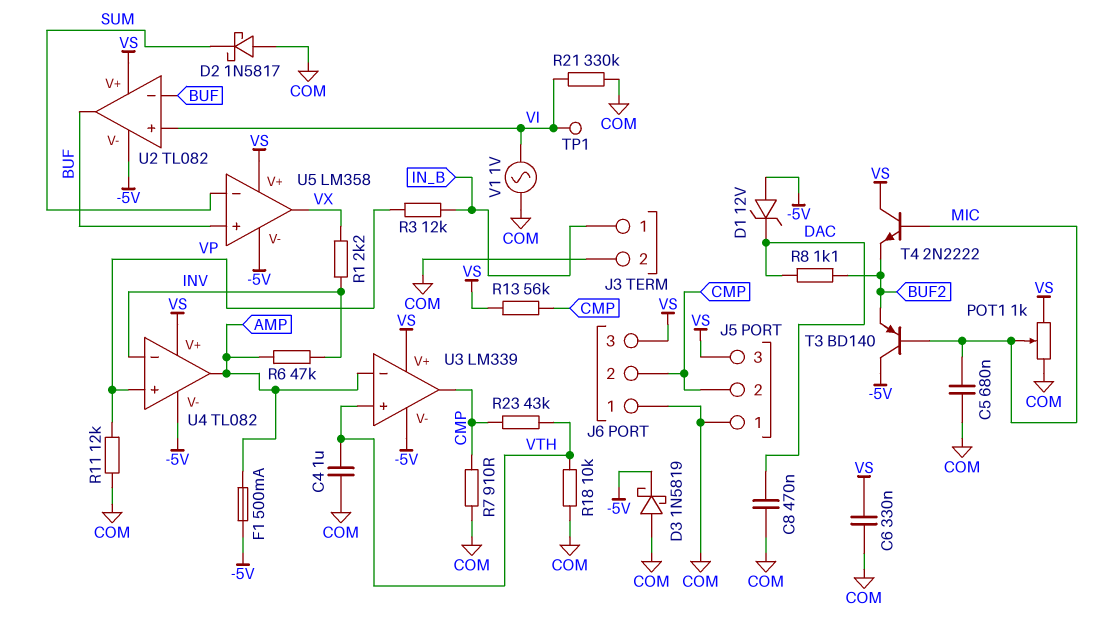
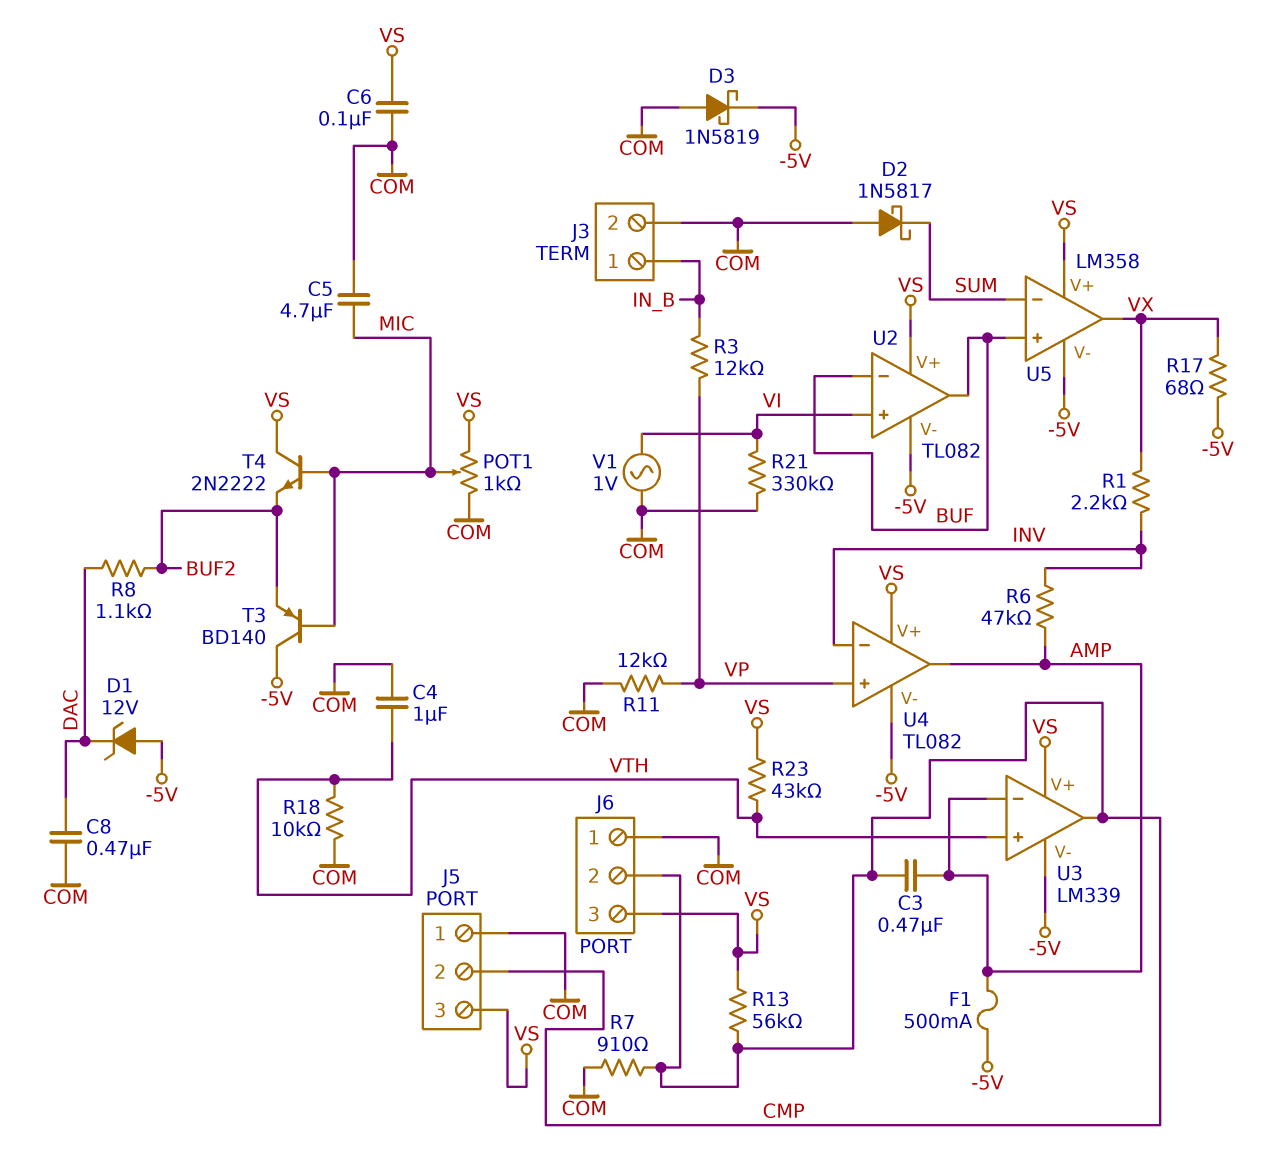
C3: none -> 470nF (AMP, CMP)
C5: 680nF (COM, MIC) -> 4.7uF (COM, MIC)
C6: 330nF (COM, VS) -> 100nF (COM, VS)
R17: none -> 68 (-5V, VX)
R23: 43k (CMP, VTH) -> 43k (VS, VTH)
TP1: test point (VI) -> none

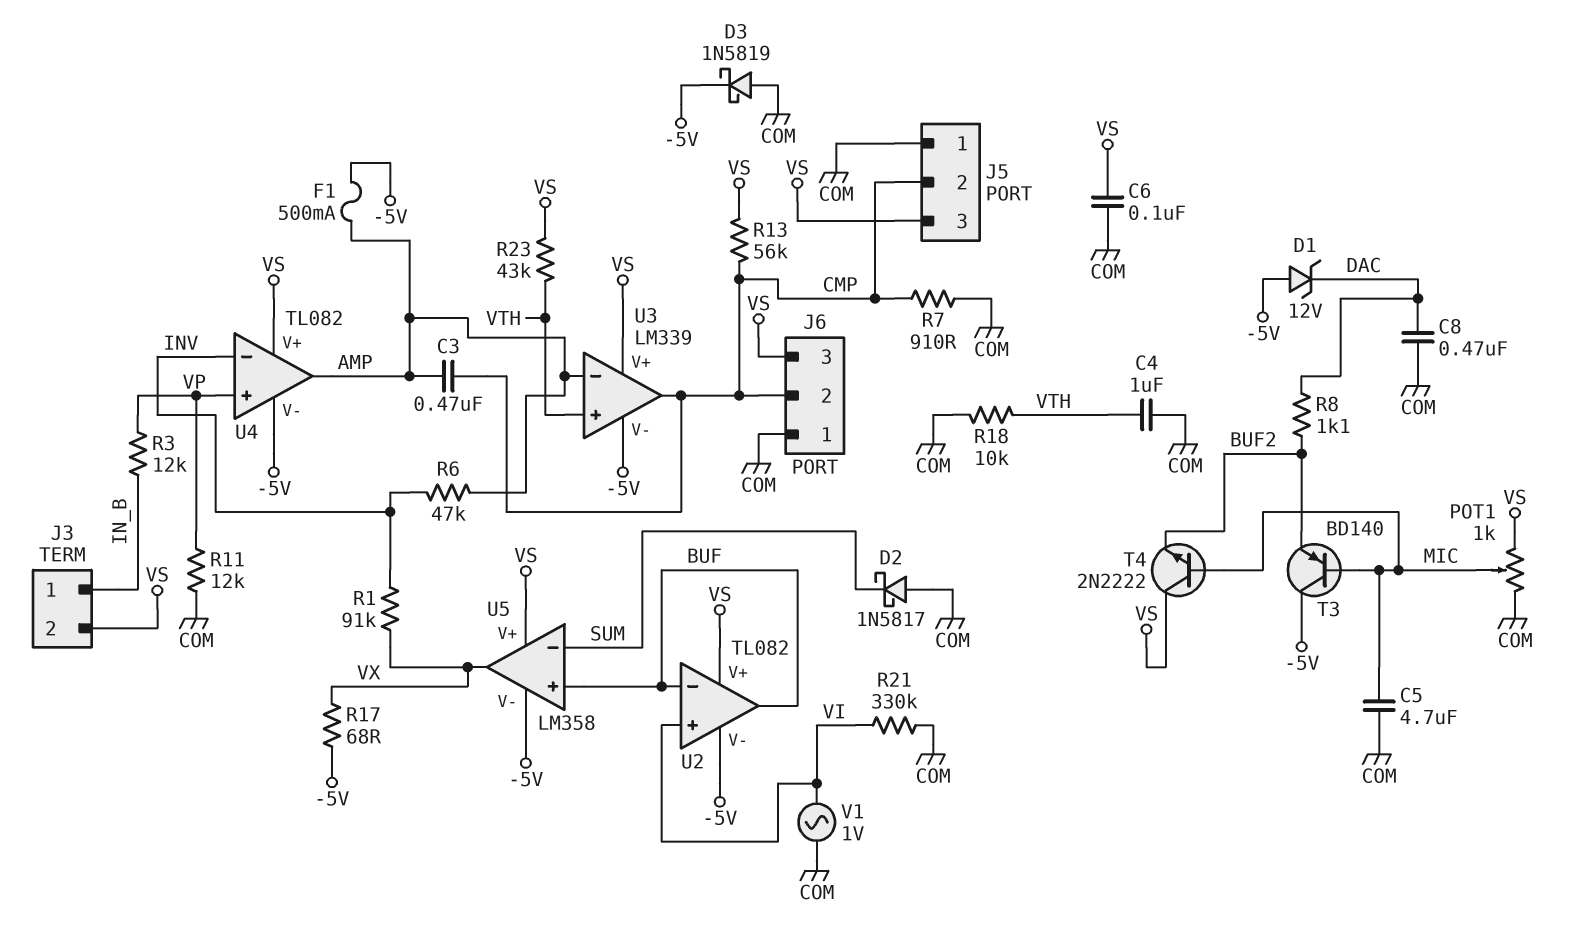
J3 pin 2: COM -> VS
R1: 2.2k (INV, VX) -> 91k (INV, VX)

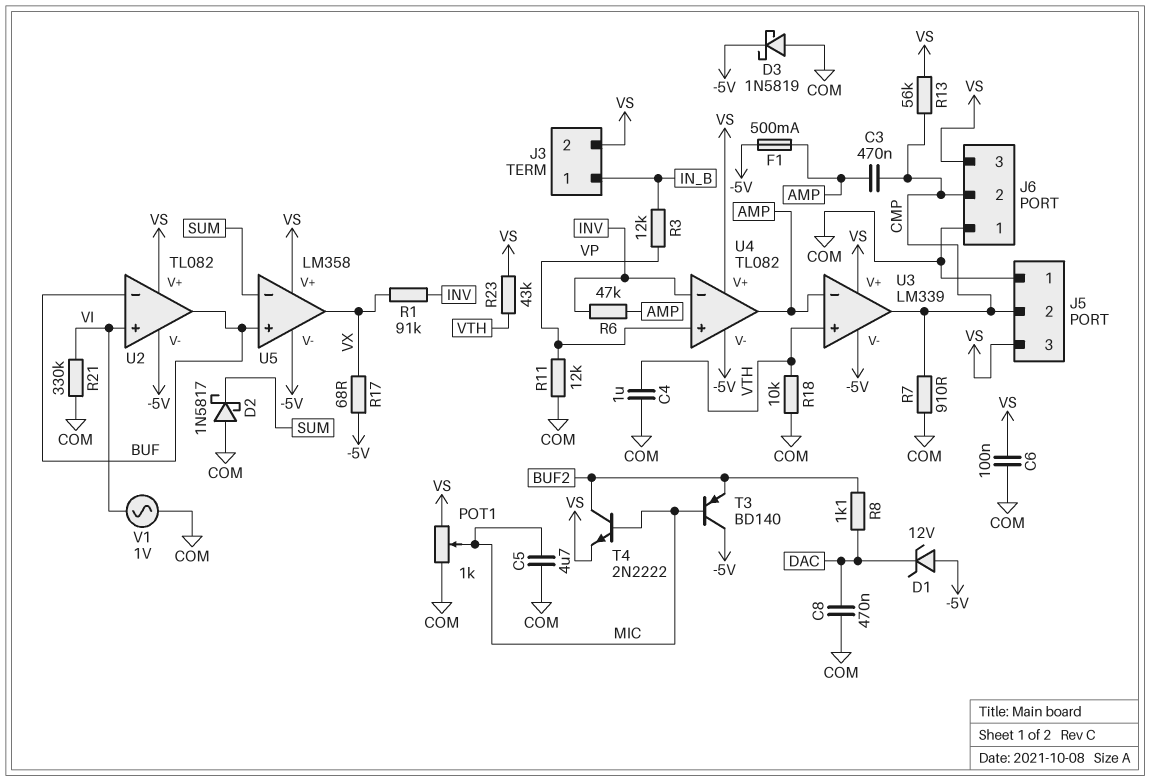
T4: NPN 2N2222 (B MIC, C VS, E BUF2) -> NPN 2N2222 (B MIC, C BUF2, E VS)

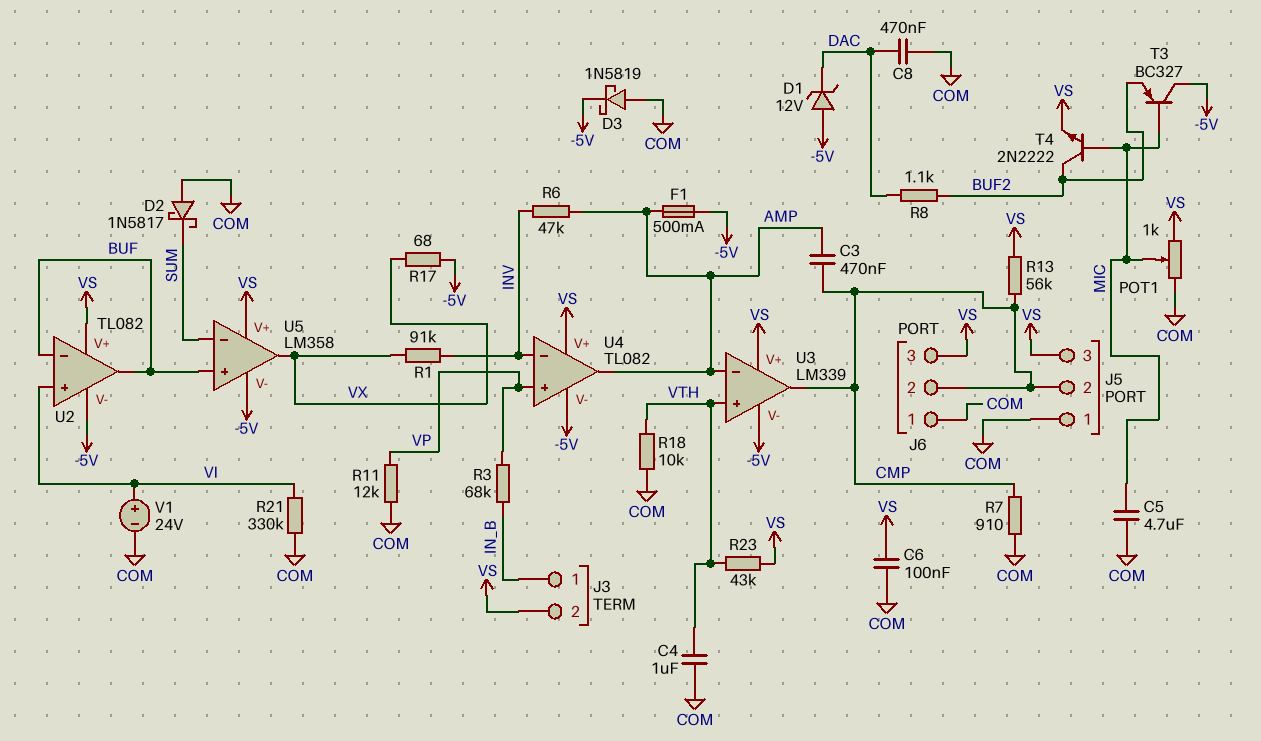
R3: 12k (IN_B, VP) -> 68k (IN_B, VP)
T3: PNP BD140 (B MIC, C -5V, E BUF2) -> PNP BC327 (B MIC, C -5V, E BUF2)
V1: AC 1V (COM, VI) -> 24V (plus VI, minus COM)

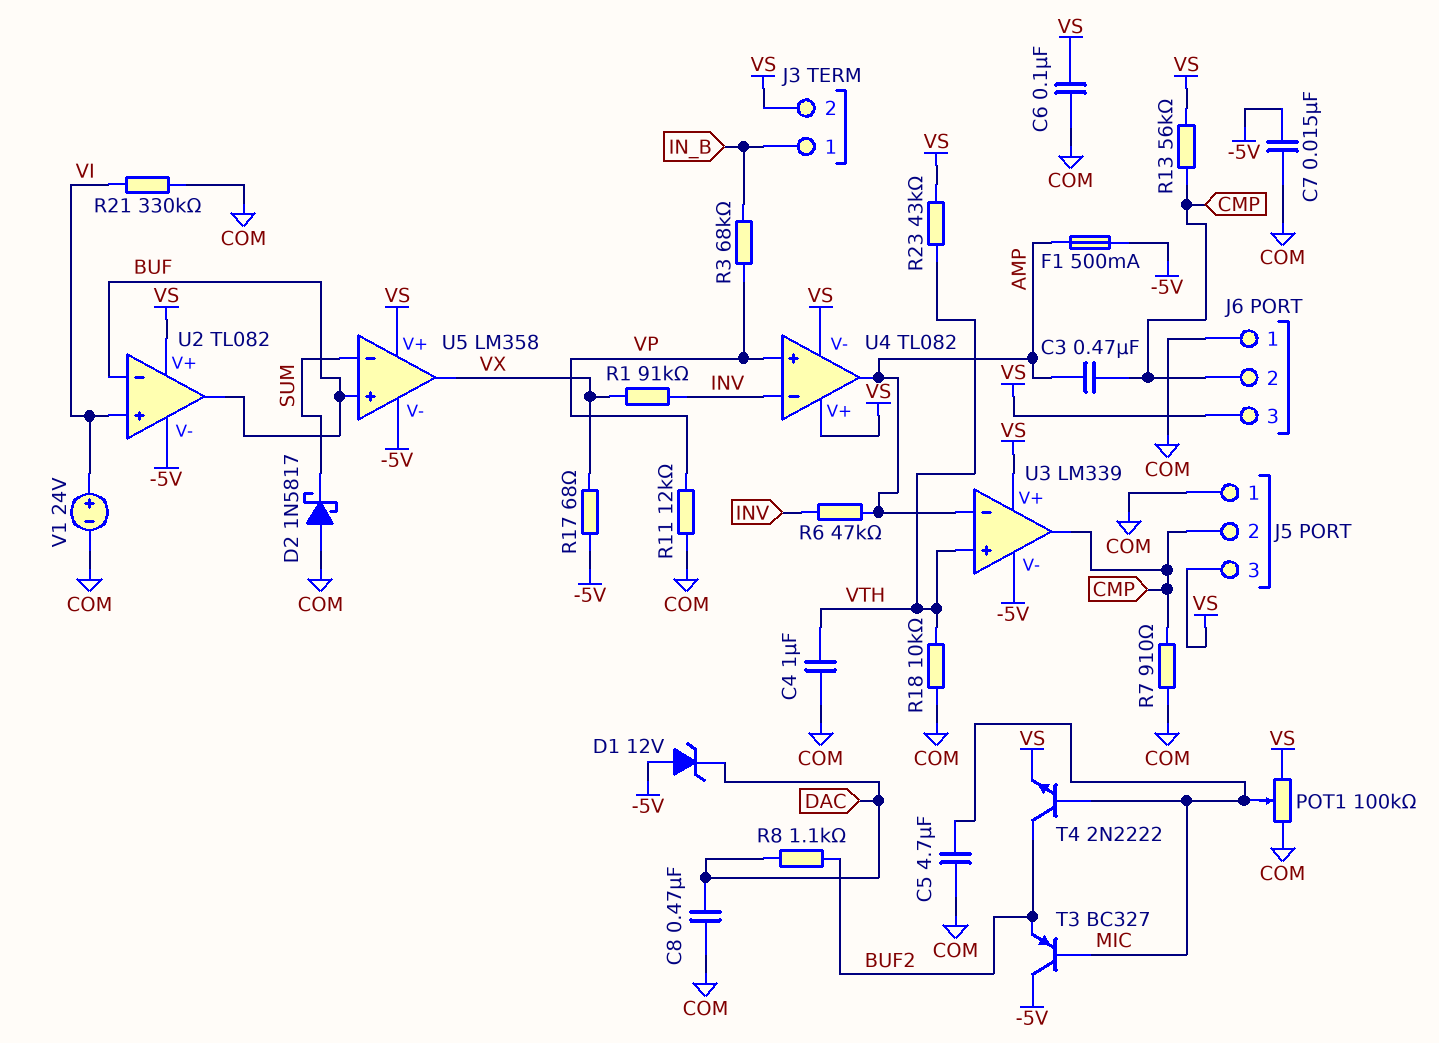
C7: none -> 15nF (-5V, COM)
D3: schottky 1N5819 (A COM, K -5V) -> none
POT1: 1k (COM, VS, wiper MIC) -> 100k (COM, VS, wiper MIC)
U4 pin V-: -5V -> VS

